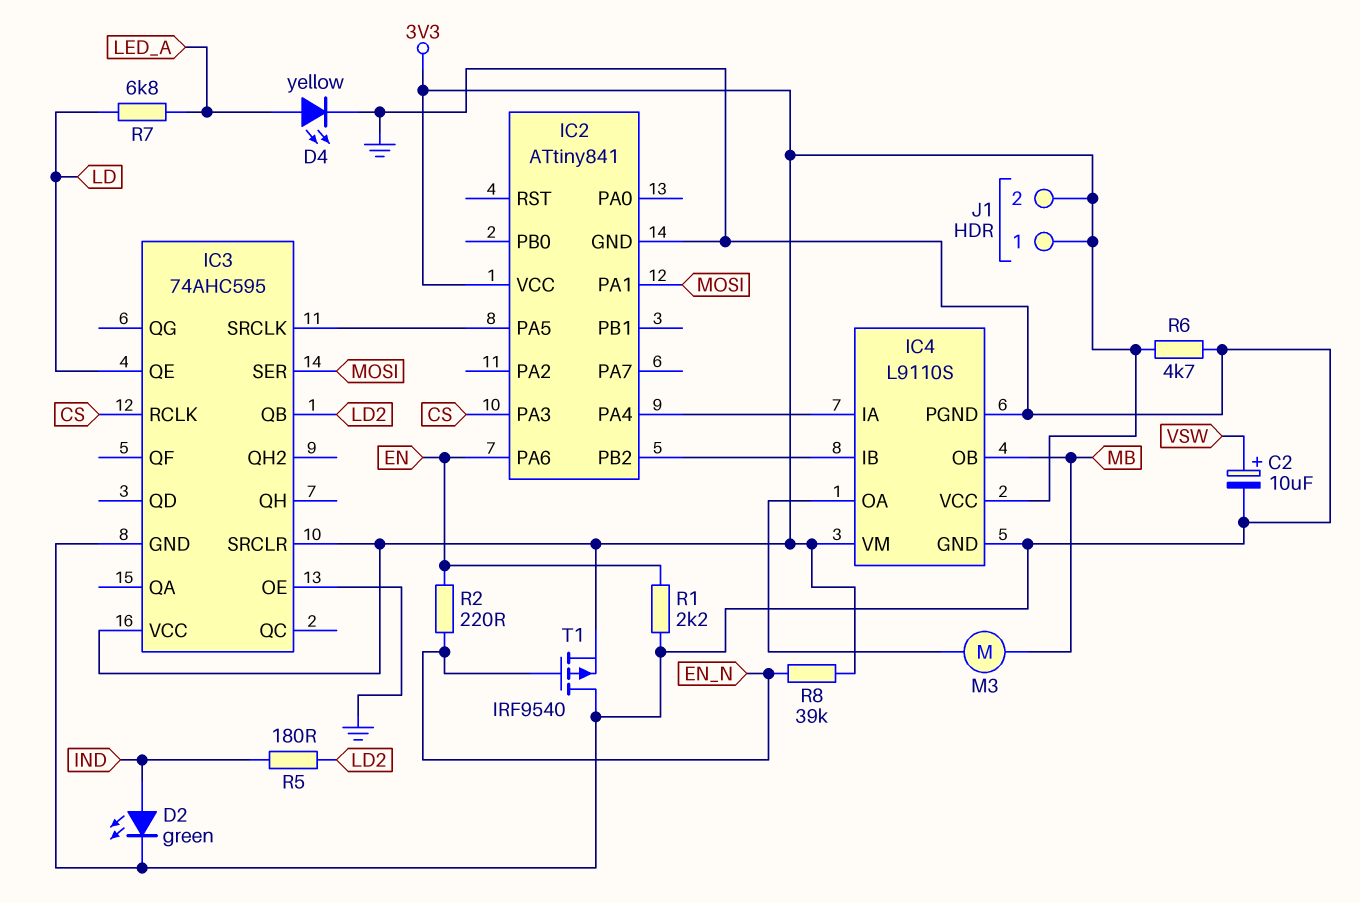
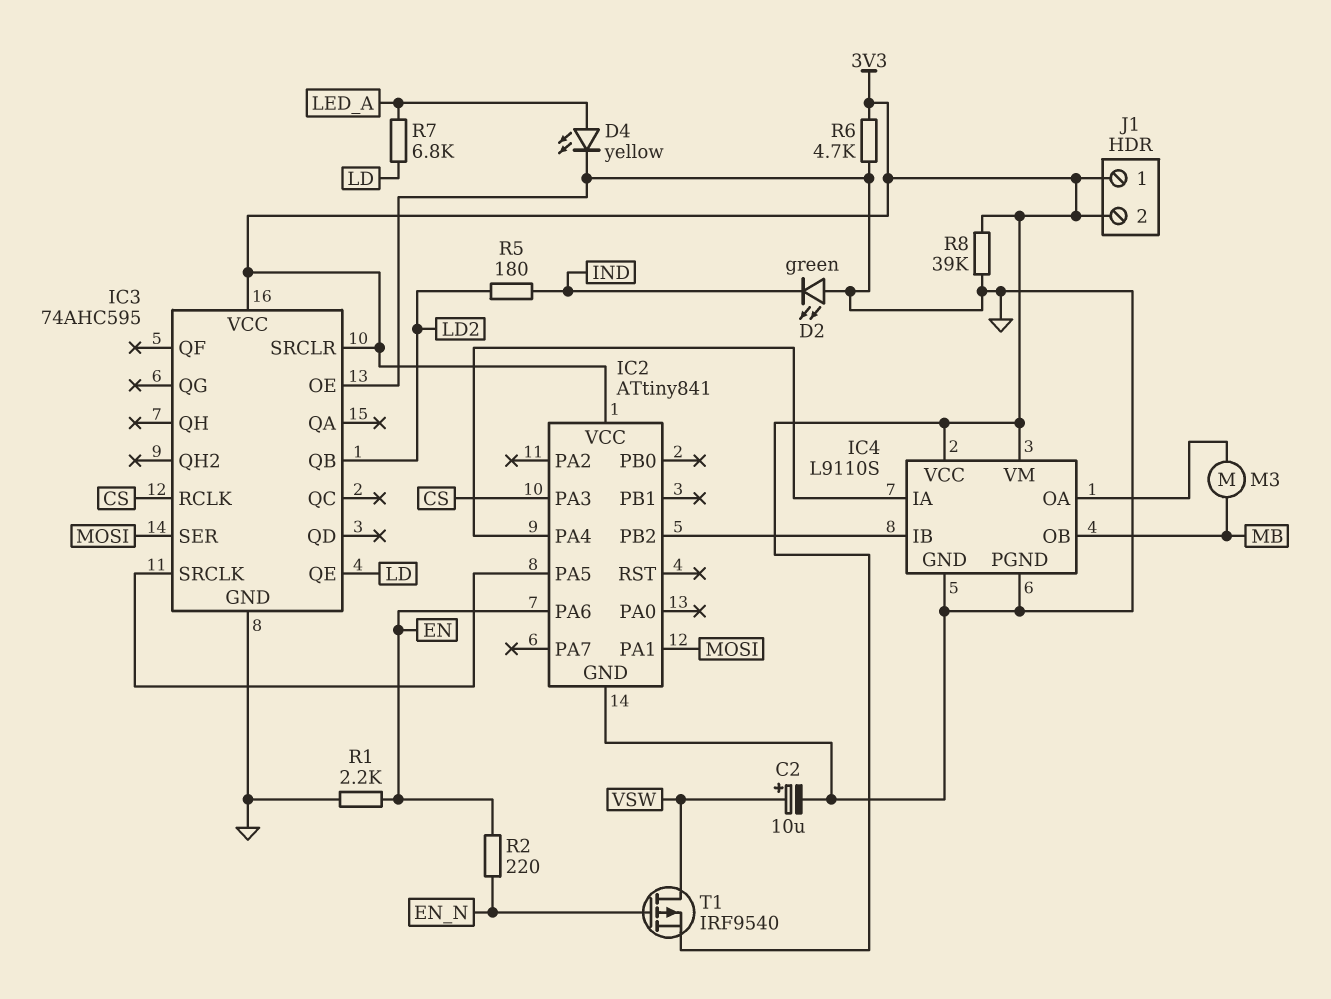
D2: LED green (A IND, K GND) -> LED green (A GND, K IND)
R8: 39k (3V3, EN_N) -> 39k (3V3, GND)
T1: PMOS IRF9540 (G EN_N, D GND, S 3V3) -> PMOS IRF9540 (G EN_N, D VSW, S 3V3)

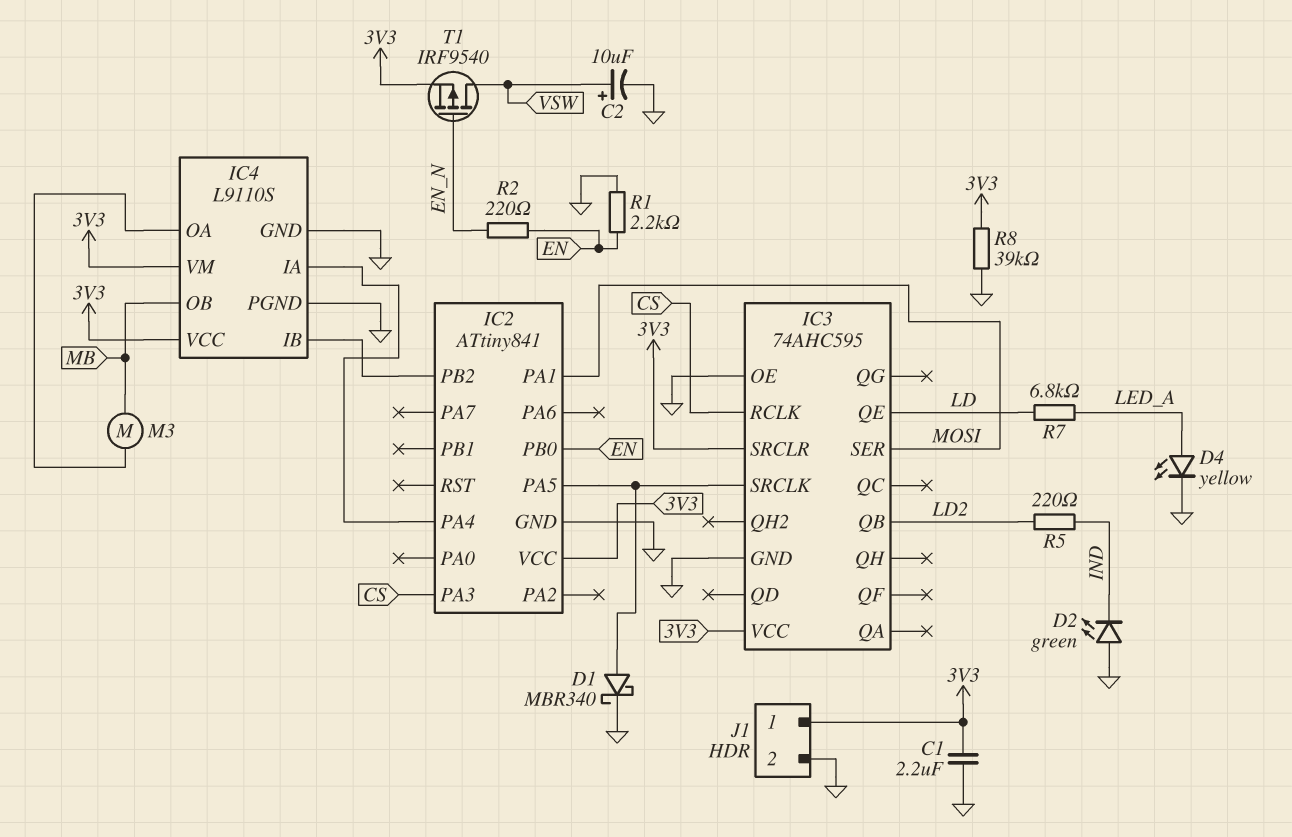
C1: none -> 2.2uF (3V3, GND)
D1: none -> schottky MBR340 (A IC2/PA5, K GND)
IC2 pin PA6: EN -> none
IC2 pin PB0: none -> EN
J1 pin 2: 3V3 -> GND
R5: 180 (IND, LD2) -> 220 (IND, LD2)
R6: 4.7k (3V3, GND) -> none

